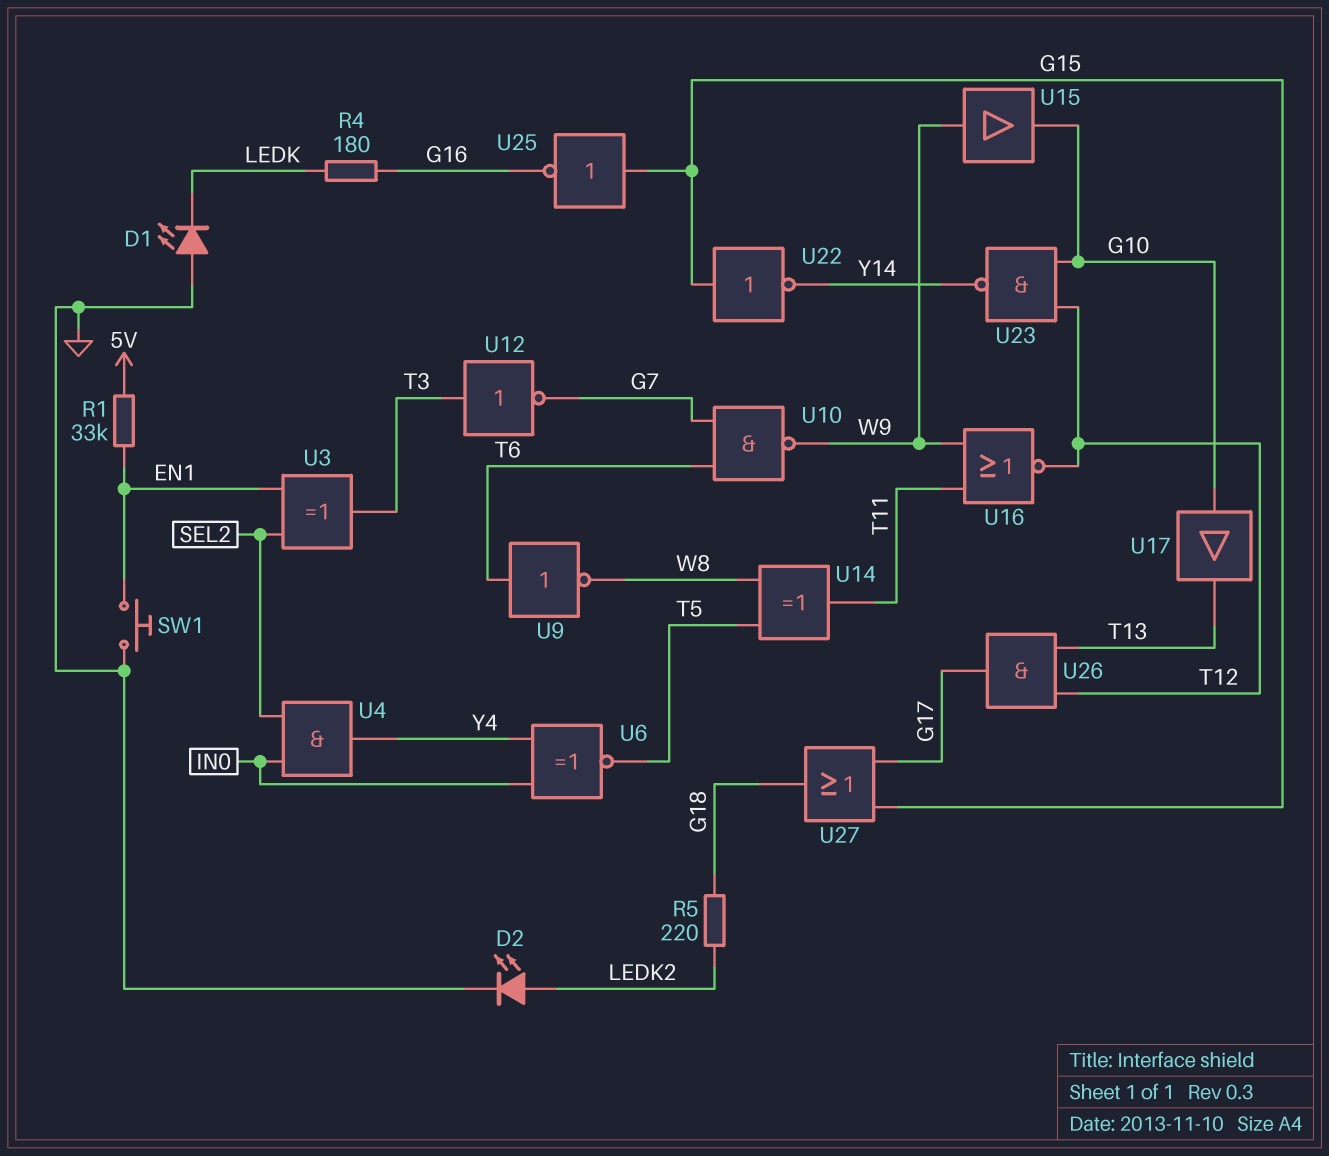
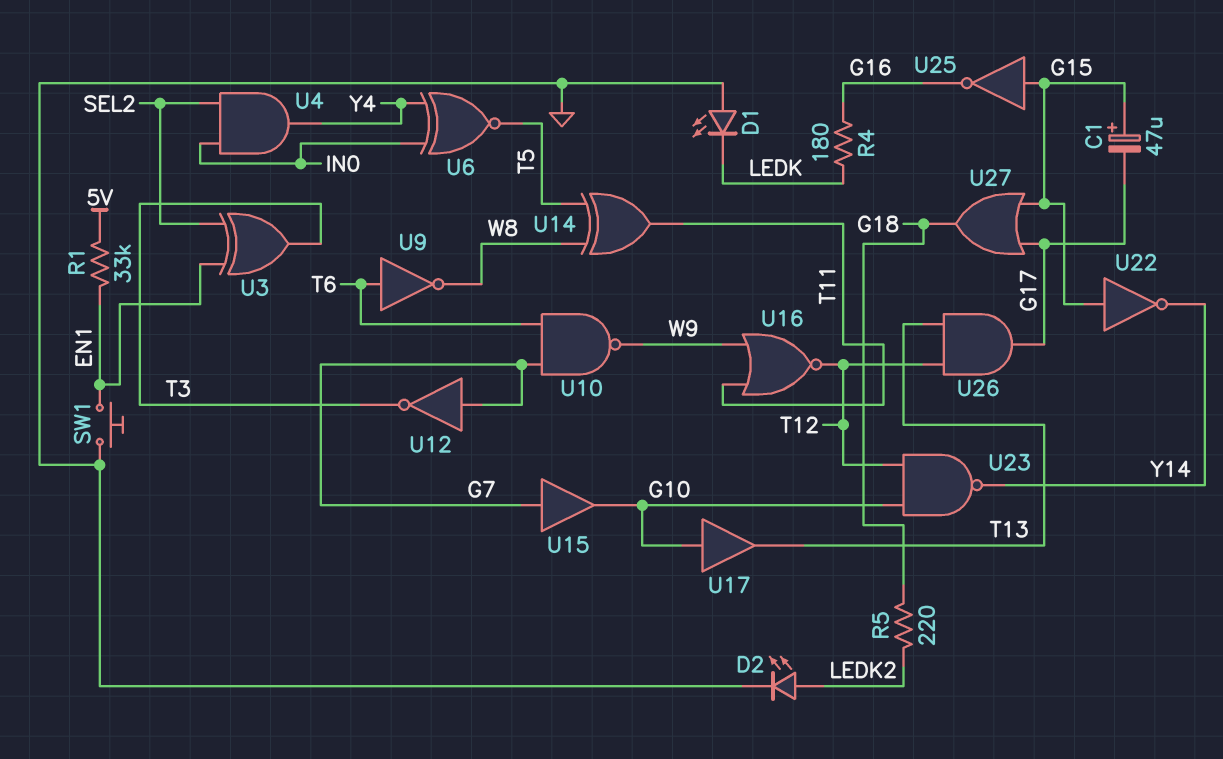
C1: none -> 47uF (plus G15, minus G17)
U12: NOT (in T3, out G7) -> NOT (in G7, out T3)
U15: buffer (in W9, out G10) -> buffer (in G7, out G10)

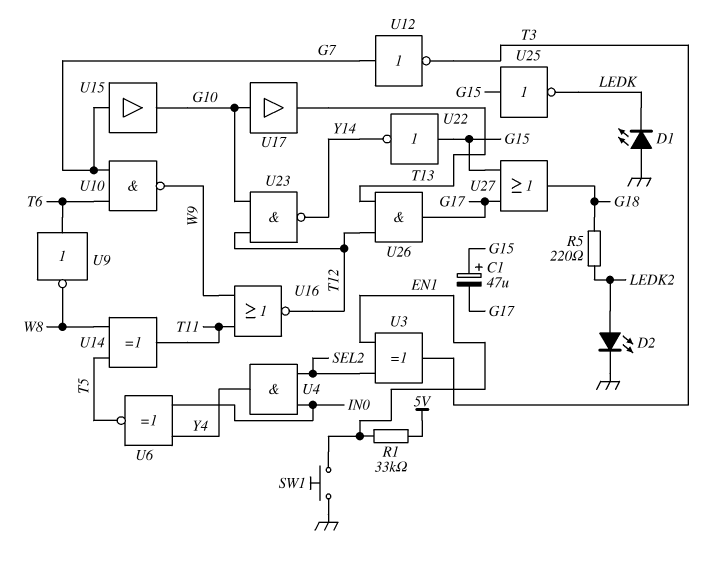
R4: 180 (G16, LEDK) -> none
U25: NOT (in G15, out G16) -> NOT (in G15, out LEDK)

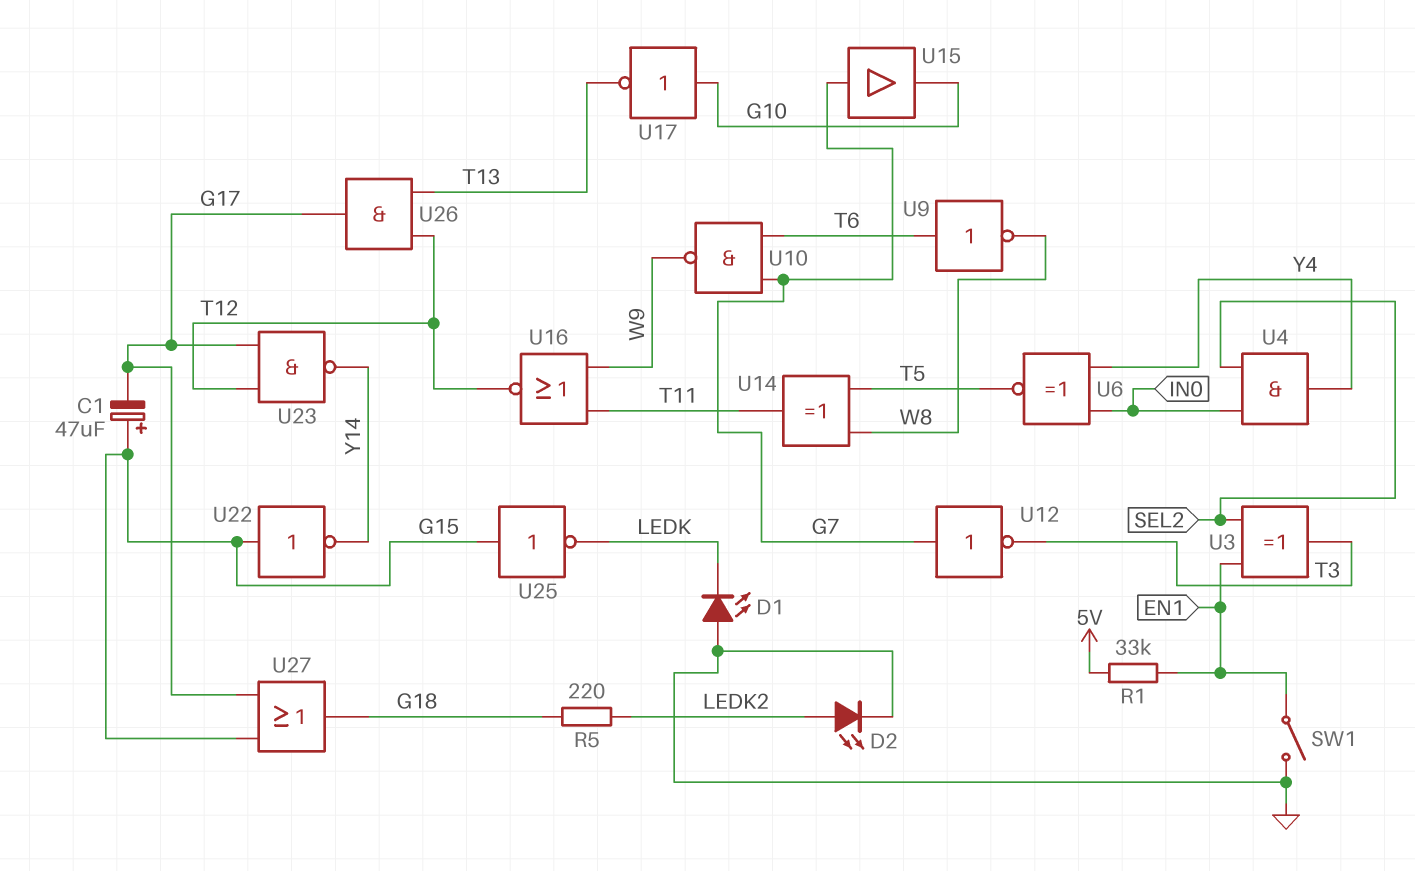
SW1: button (EN1, GND) -> switch (EN1, GND)
U17: buffer (in G10, out T13) -> NOT (in G10, out T13)
U23: NAND (in G10, in T12, out Y14) -> NAND (in G17, in T12, out Y14)

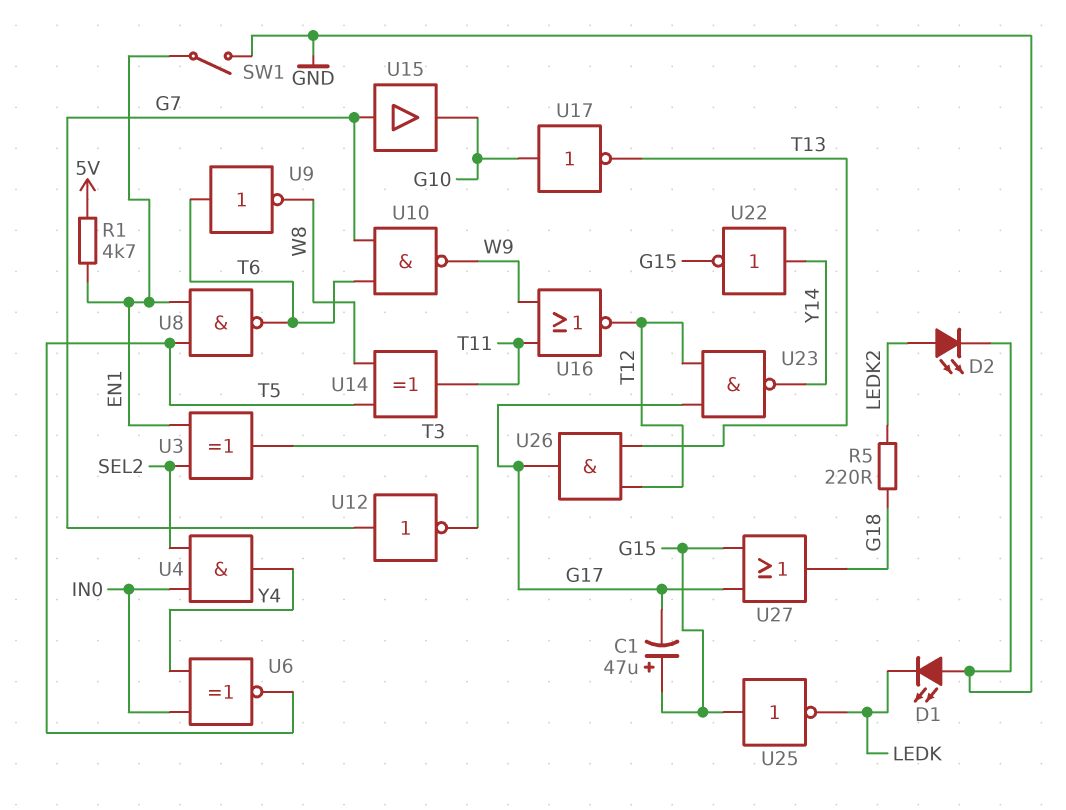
R1: 33k (5V, EN1) -> 4.7k (5V, EN1)
U8: none -> NAND (in EN1, in T5, out T6)
U22: NOT (in G15, out Y14) -> NOT (in Y14, out G15)

